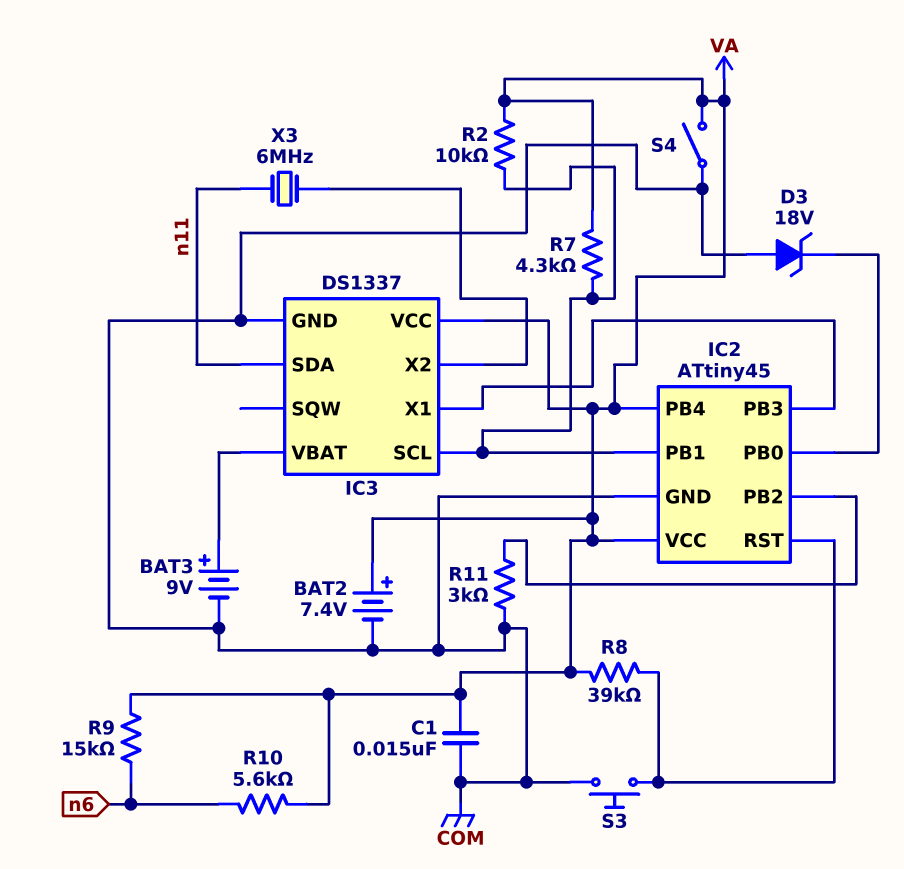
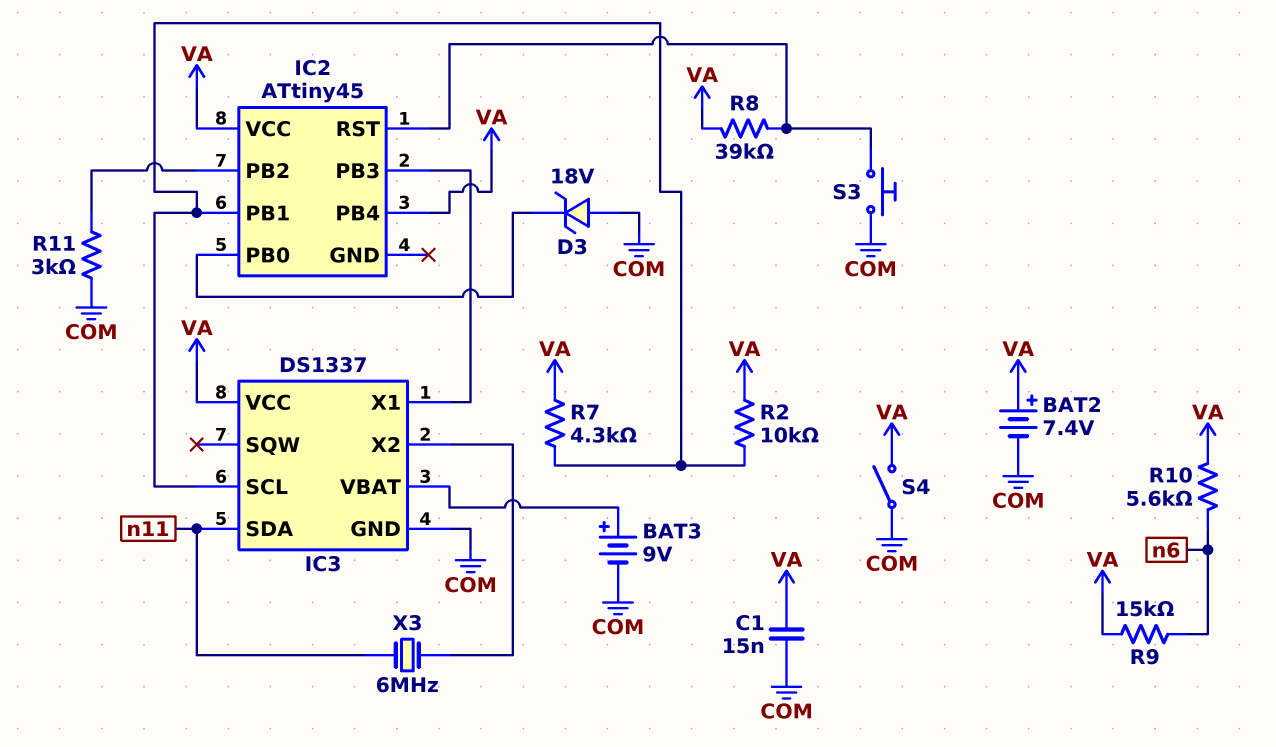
IC2 pin GND: COM -> none

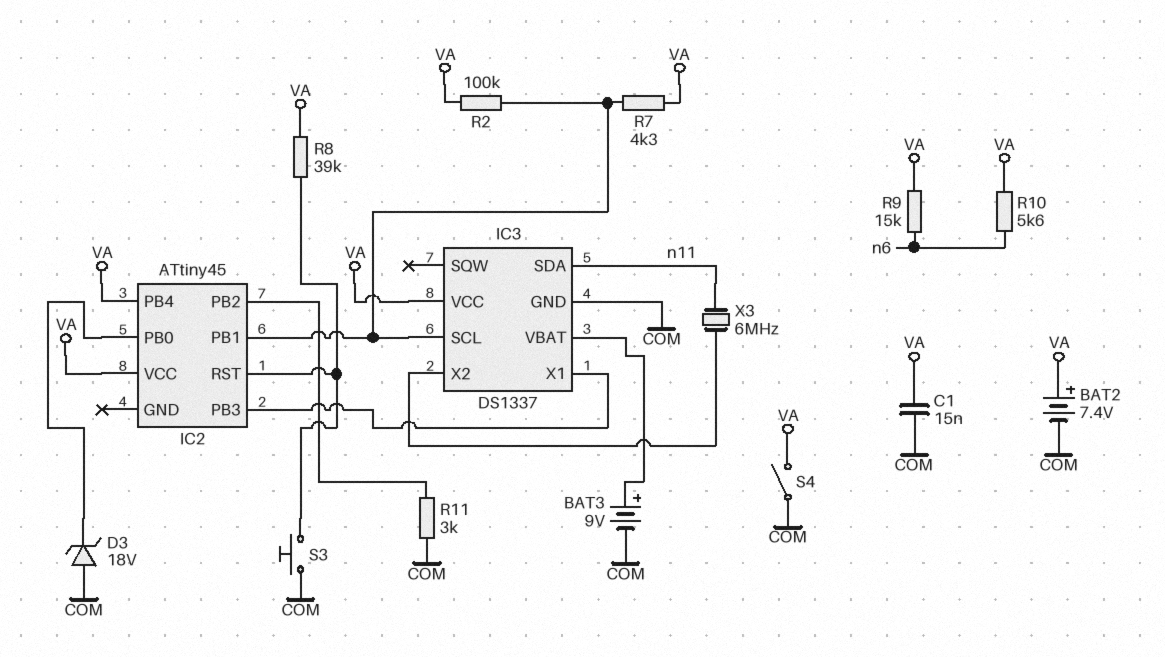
R2: 10k (IC2/PB1, VA) -> 100k (IC2/PB1, VA)

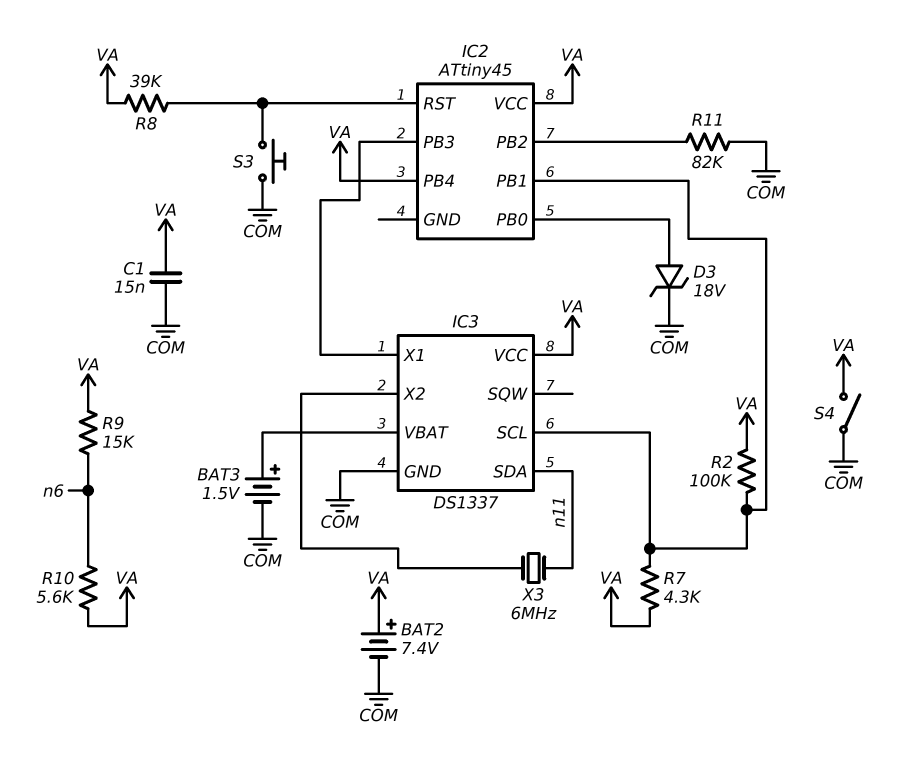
BAT3: 9V (plus IC3/VBAT, minus COM) -> 1.5V (plus IC3/VBAT, minus COM)
D3: zener 18V (A COM, K IC2/PB0) -> zener 18V (A IC2/PB0, K COM)
R11: 3k (COM, IC2/PB2) -> 82k (COM, IC2/PB2)

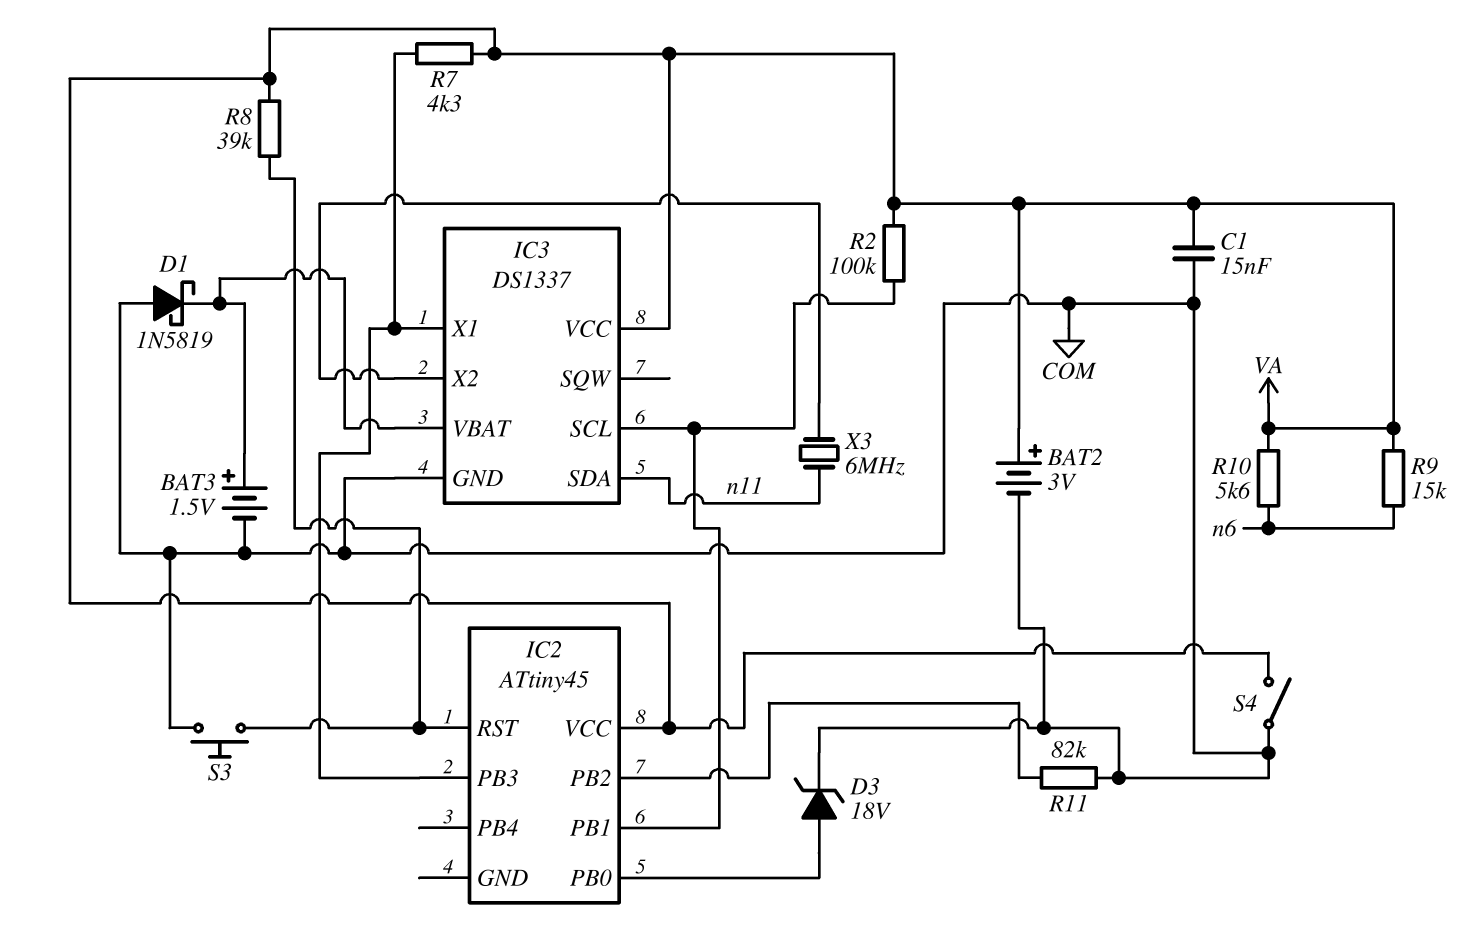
BAT2: 7.4V (plus VA, minus COM) -> 3V (plus VA, minus COM)
D1: none -> schottky 1N5819 (A COM, K IC3/VBAT)
IC2 pin PB4: VA -> none
R7: 4.3k (IC2/PB1, VA) -> 4.3k (IC2/PB3, VA)

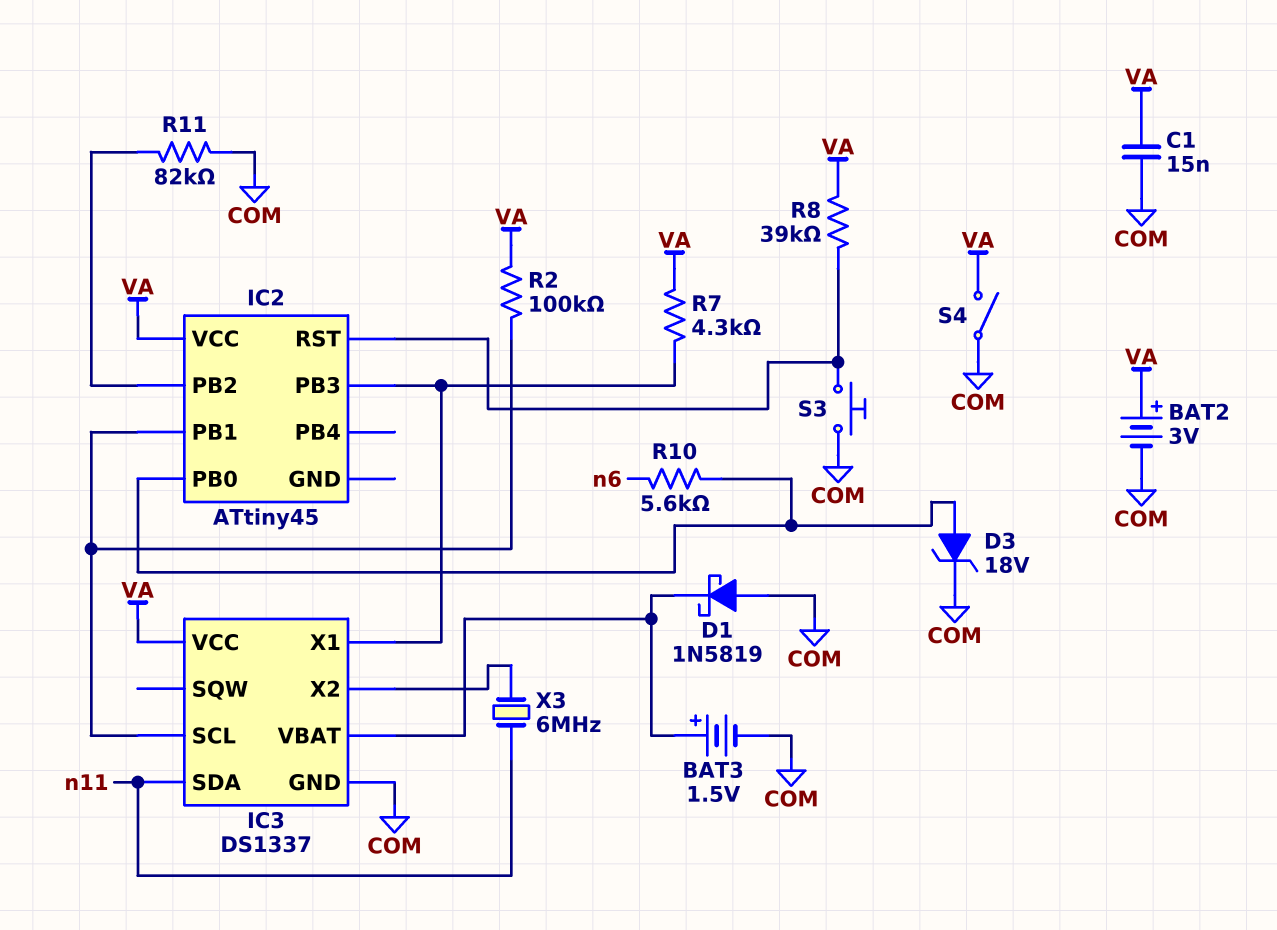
R9: 15k (VA, n6) -> none
R10: 5.6k (VA, n6) -> 5.6k (IC2/PB0, n6)

